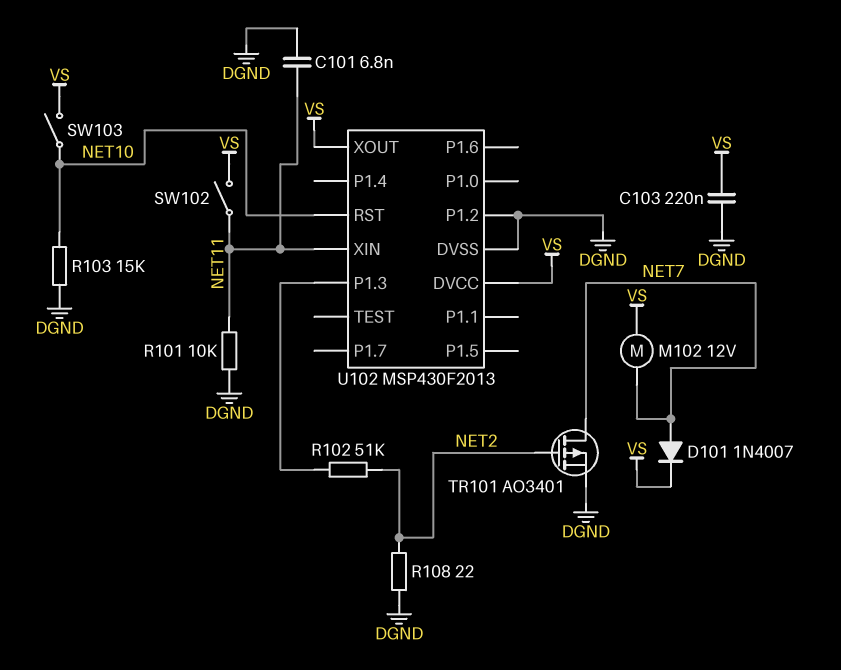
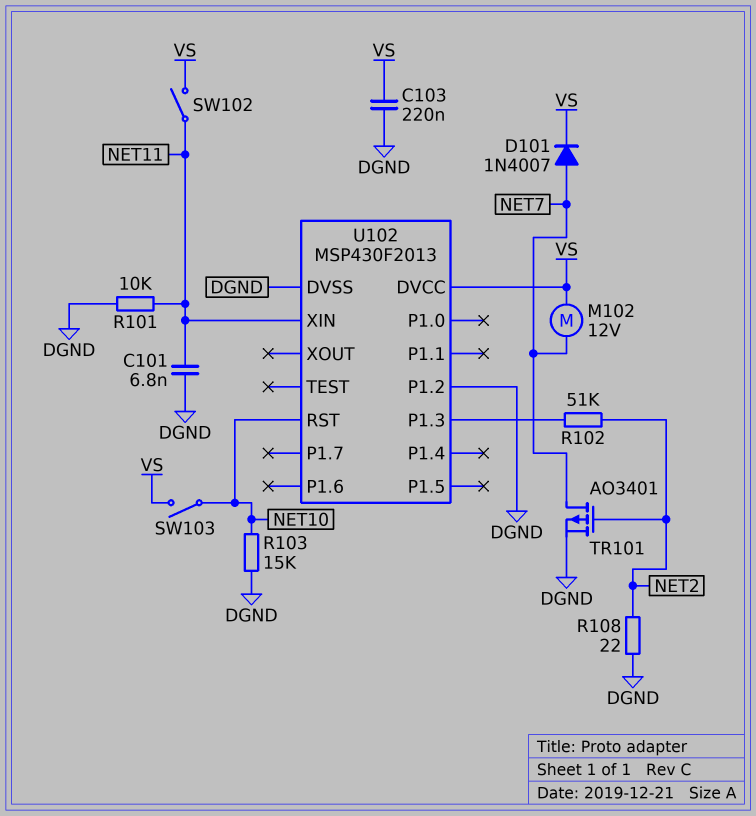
U102 pin XOUT: VS -> none

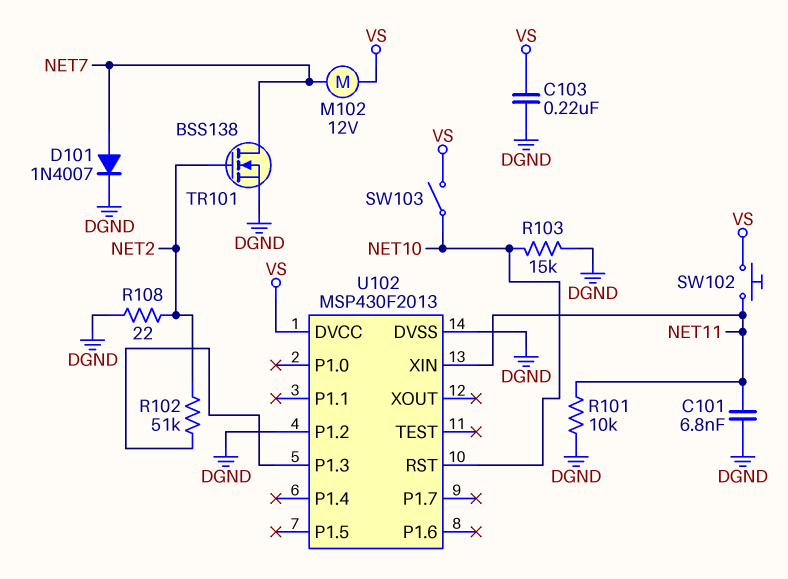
D101: diode 1N4007 (A NET7, K VS) -> diode 1N4007 (A NET7, K DGND)
SW102: switch (NET11, VS) -> button (NET11, VS)
TR101: PMOS AO3401 (G NET2, D NET7, S DGND) -> NMOS BSS138 (G NET2, D NET7, S DGND)

